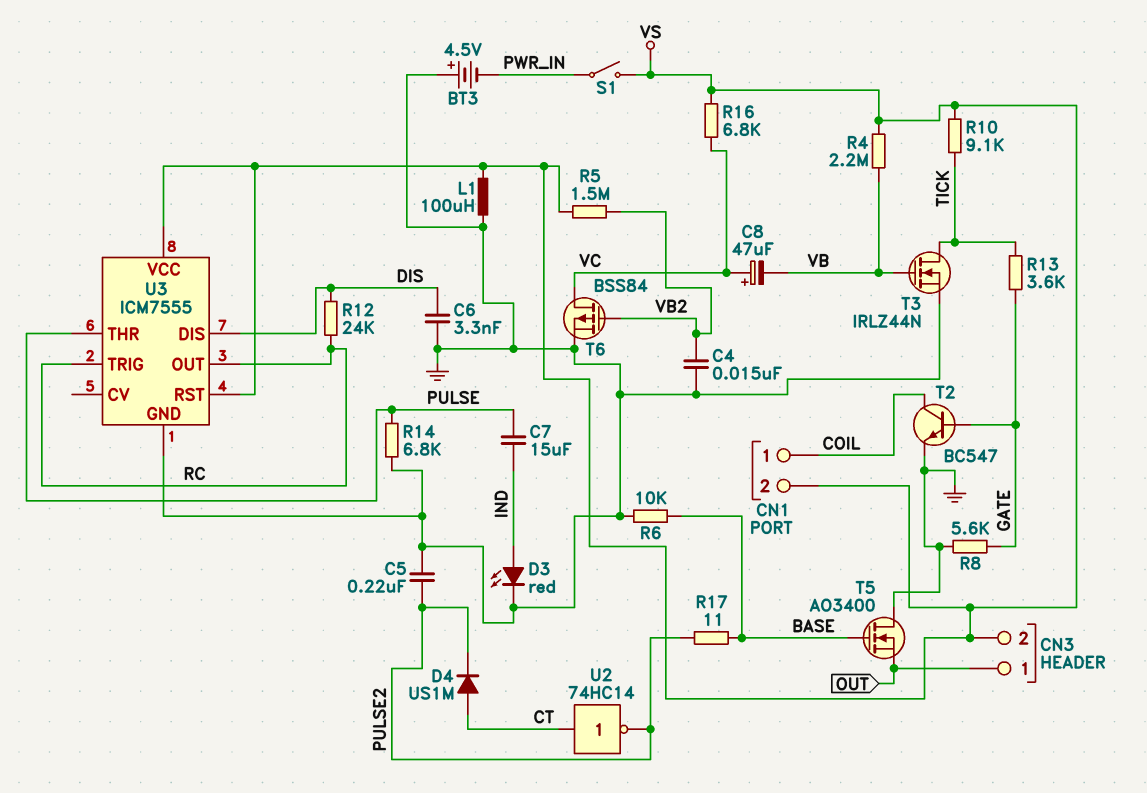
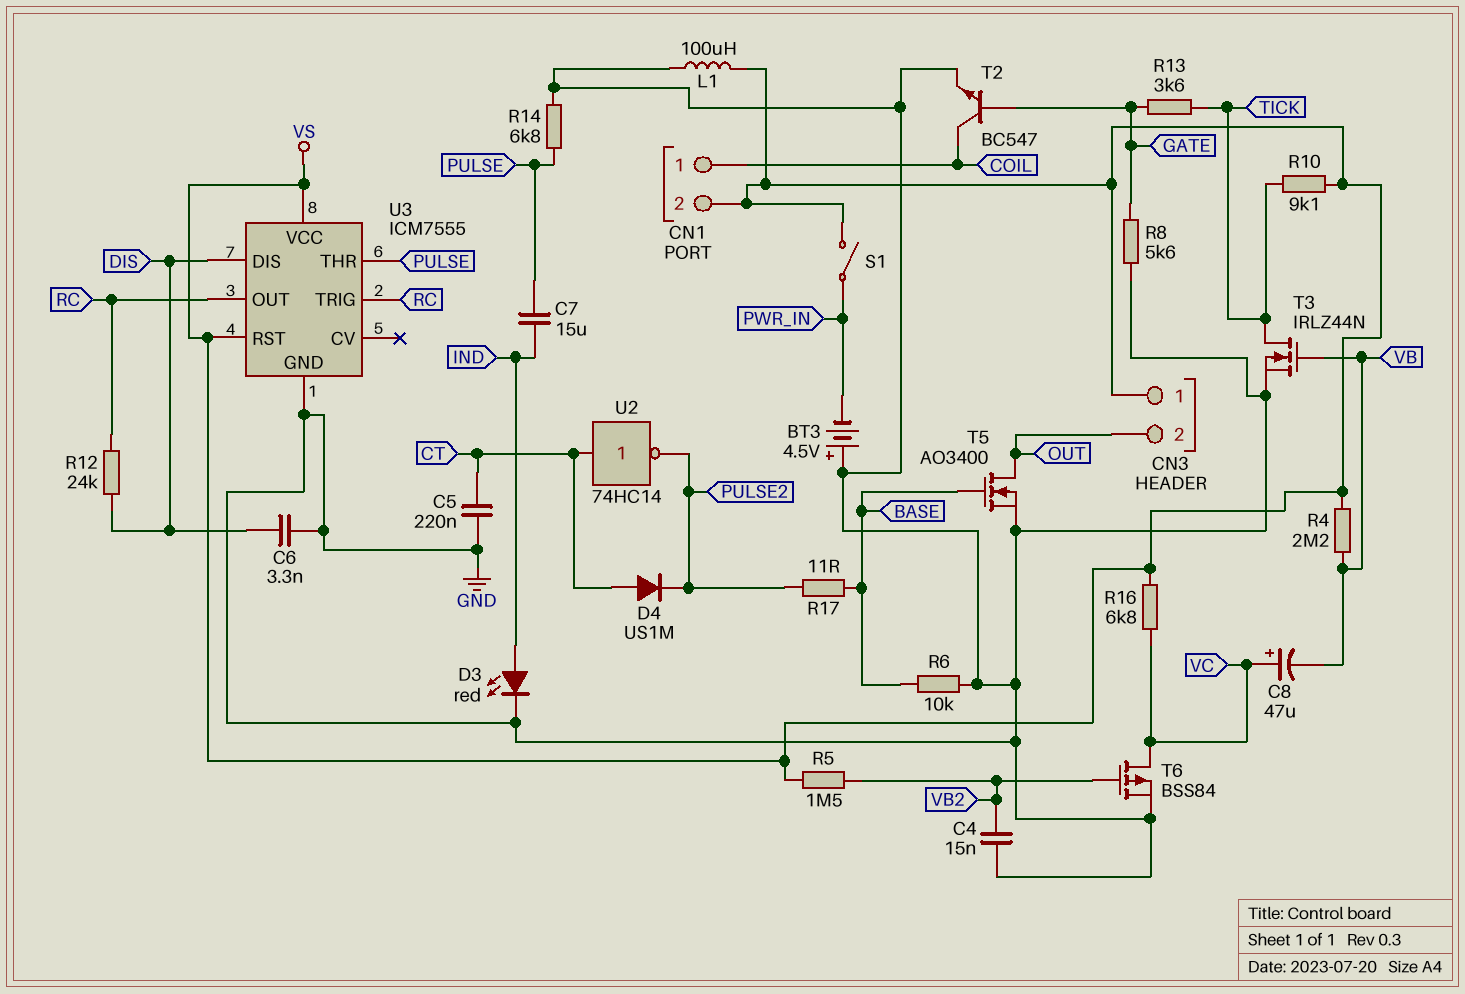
C5: 220nF (GND, PULSE2) -> 220nF (CT, GND)
CN3 pin 1: OUT -> VS
CN3 pin 2: VS -> OUT
T5: NMOS AO3400 (G BASE, D GND, S OUT) -> NMOS AO3400 (G BASE, D OUT, S GND)

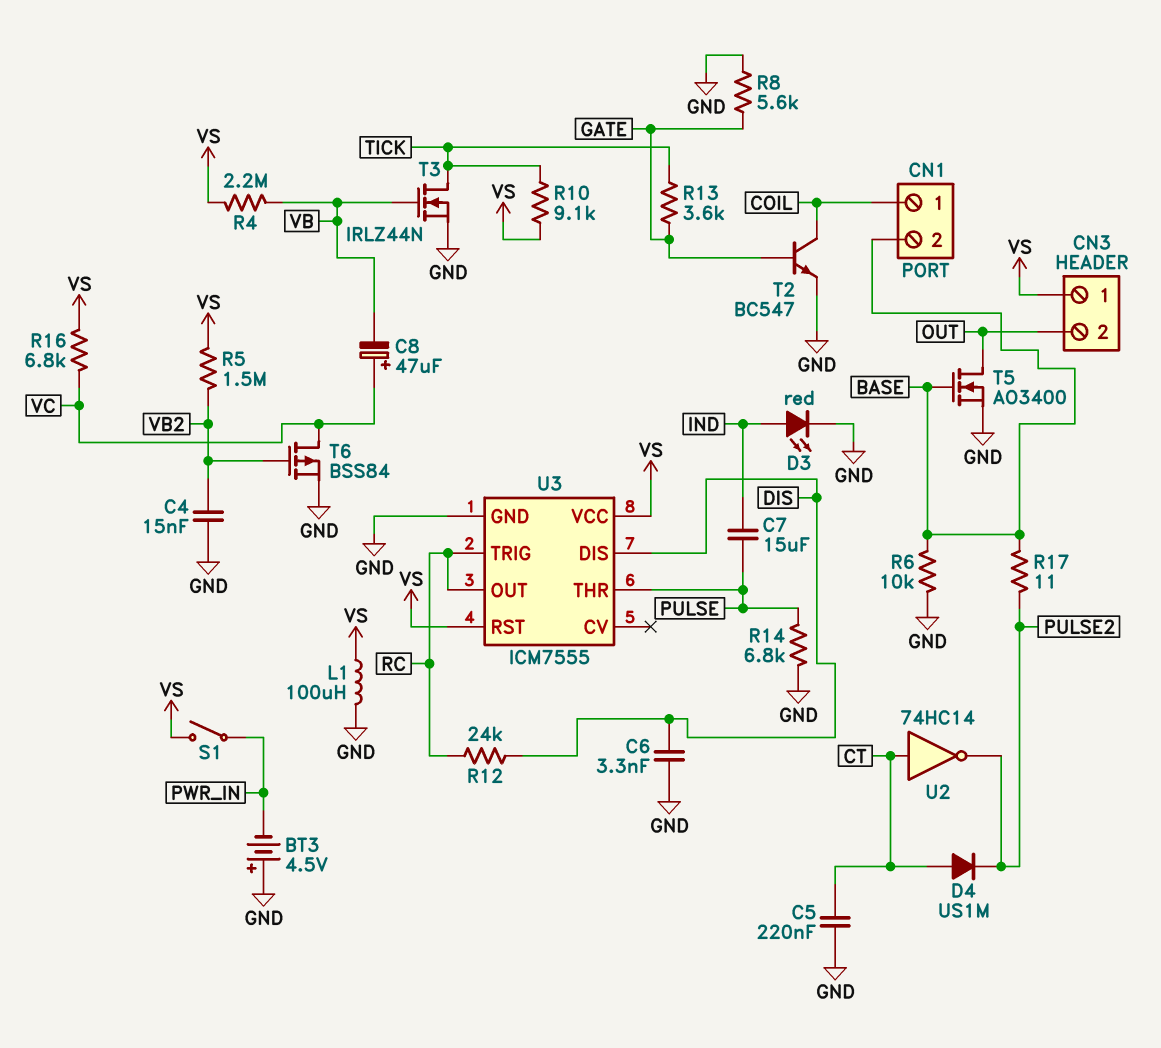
CN1 pin 2: VS -> BASE

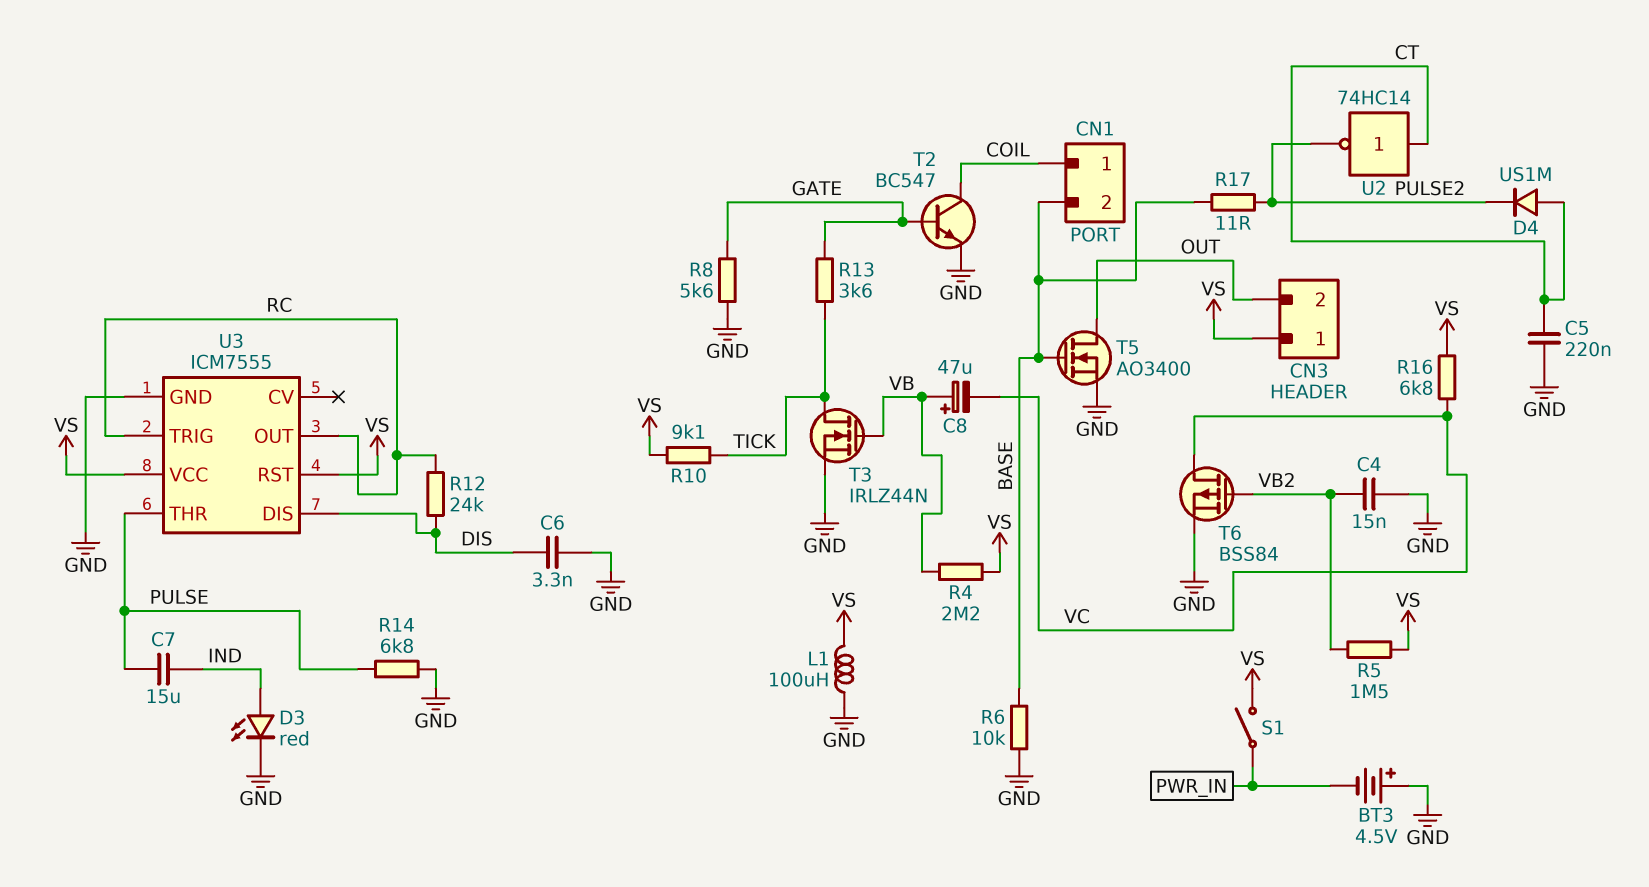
C8: 47uF (plus VC, minus VB) -> 47uF (plus VB, minus VC)

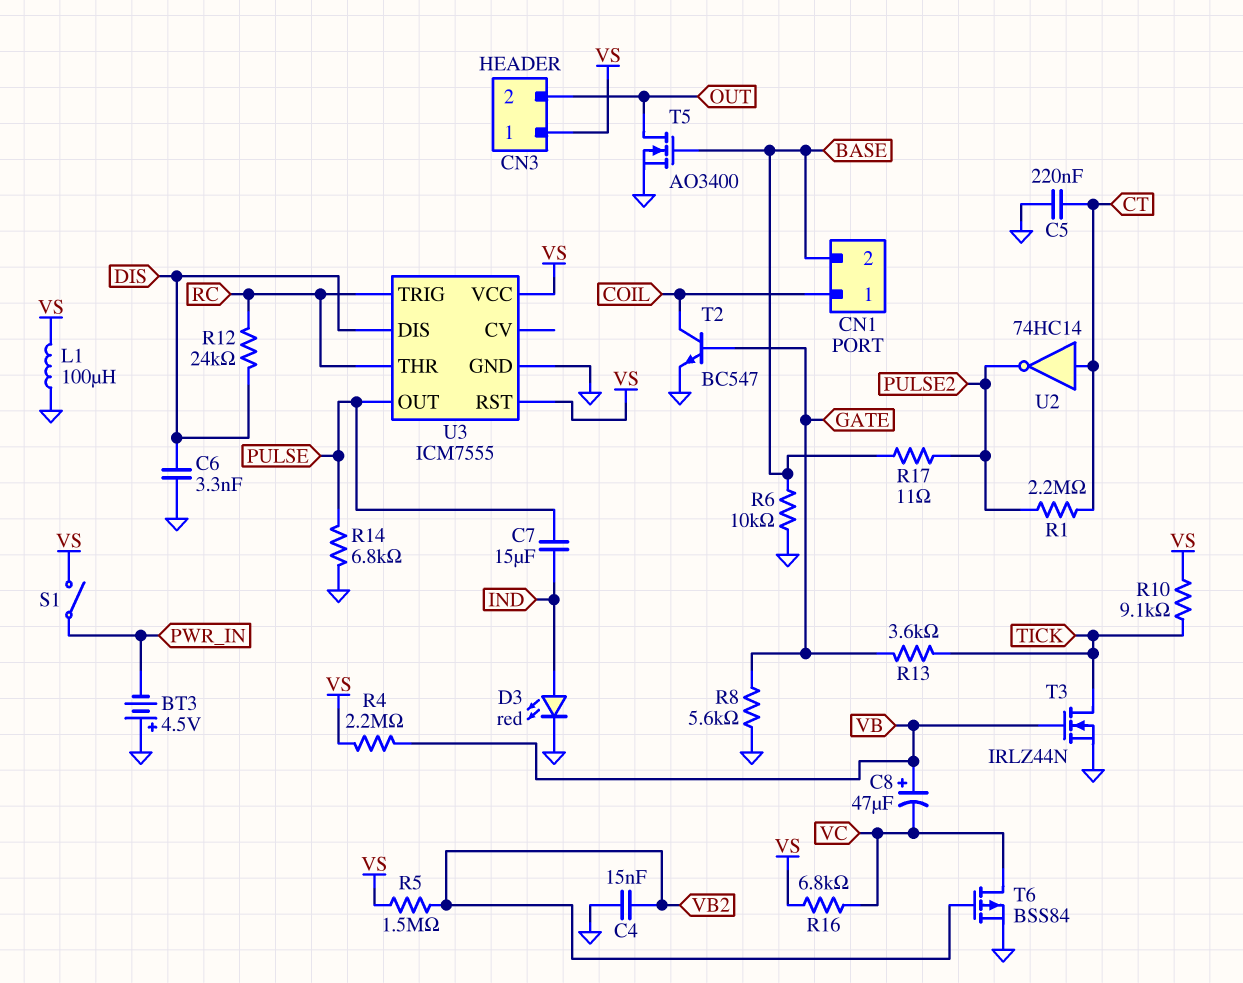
D4: diode US1M (A CT, K PULSE2) -> none
R1: none -> 2.2M (CT, PULSE2)
U3 pin OUT: RC -> PULSE
U3 pin THR: PULSE -> RC

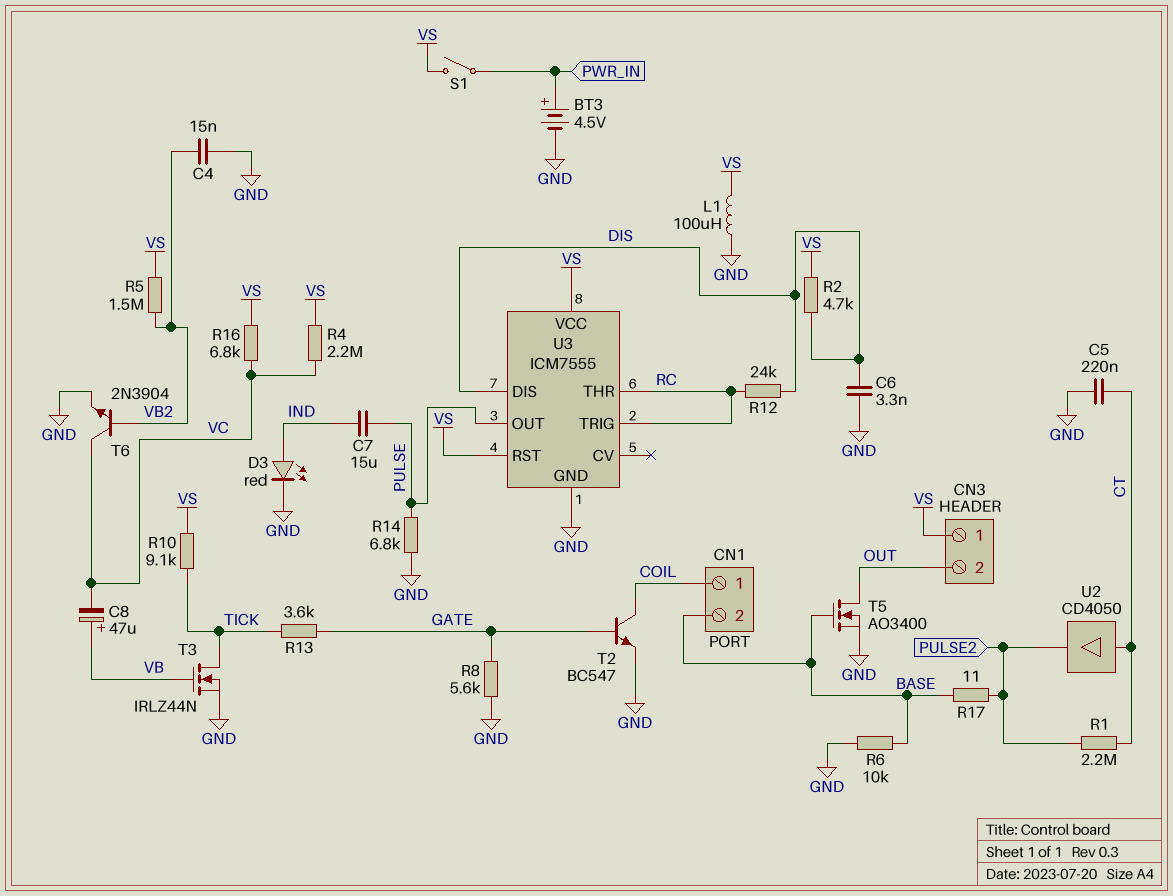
BT3: 4.5V (plus GND, minus PWR_IN) -> 4.5V (plus PWR_IN, minus GND)
R2: none -> 4.7k (DIS, VS)
R4: 2.2M (VB, VS) -> 2.2M (VC, VS)
T6: PMOS BSS84 (G VB2, D VC, S GND) -> NPN 2N3904 (B VB2, C VC, E GND)
U2: NOT 74HC14 (in CT, out PULSE2) -> buffer CD4050 (in CT, out PULSE2)

